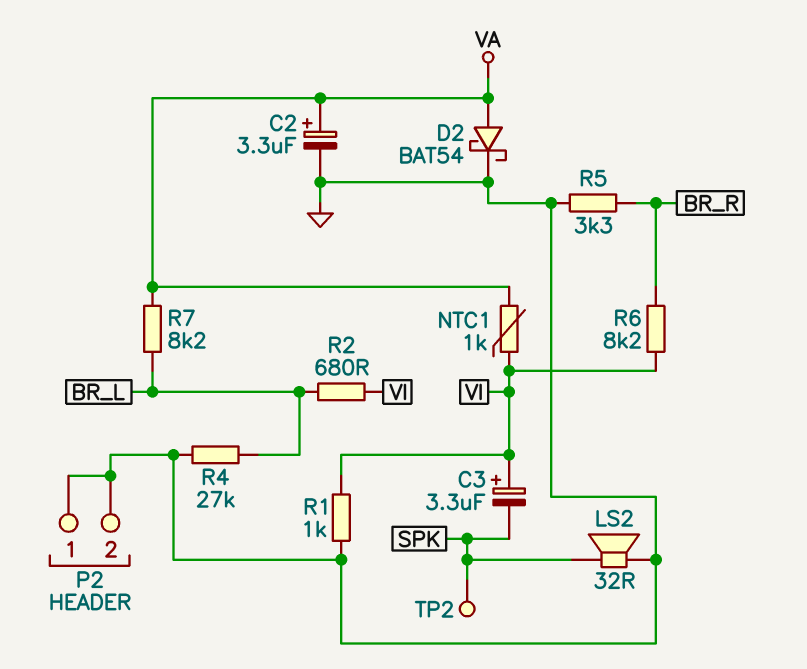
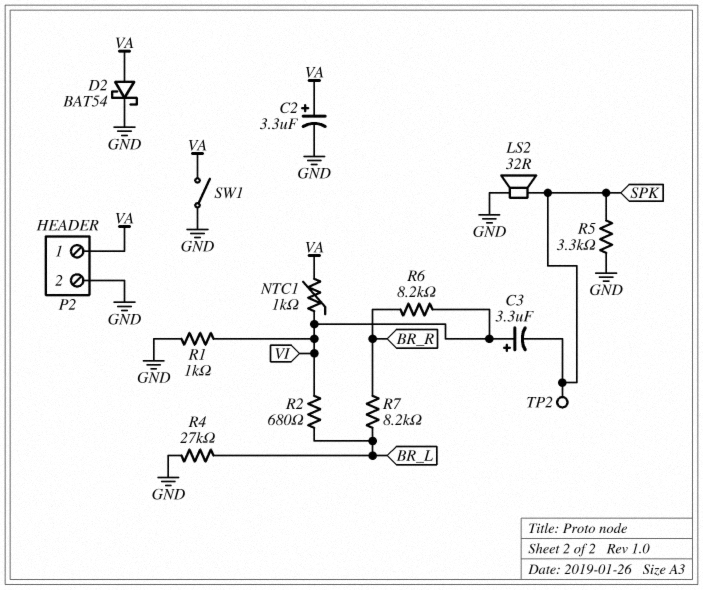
P2 pin 1: GND -> VA
R5: 3.3k (BR_R, GND) -> 3.3k (GND, SPK)
R7: 8.2k (BR_L, VA) -> 8.2k (BR_L, BR_R)
SW1: none -> switch (GND, VA)

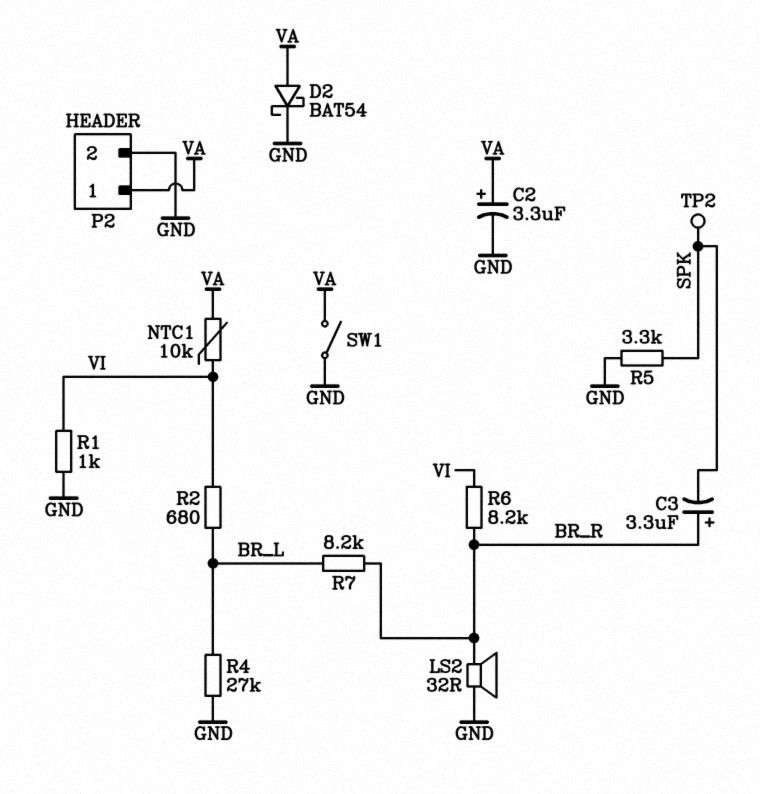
C3: 3.3uF (plus VI, minus SPK) -> 3.3uF (plus BR_R, minus SPK)
LS2: speaker 32R (GND, SPK) -> speaker 32R (BR_R, GND)
NTC1: 1k (VA, VI) -> 10k (VA, VI)

